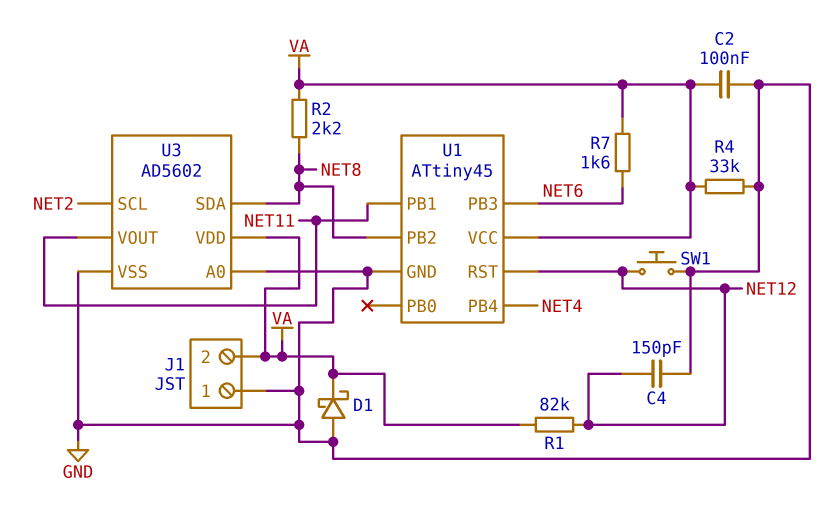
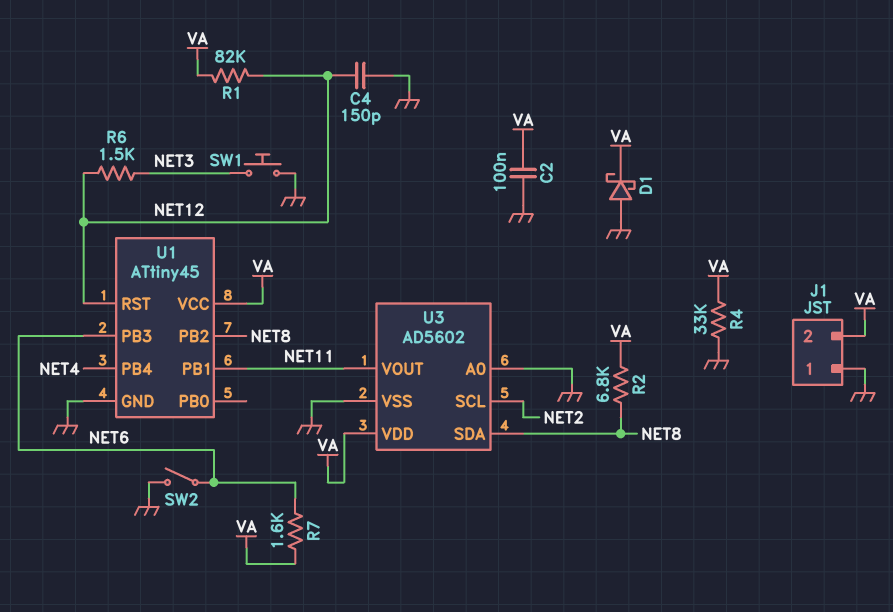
R2: 2.2k (NET8, VA) -> 6.8k (NET8, VA)
R6: none -> 1.5k (NET3, NET12)
SW1: button (GND, NET12) -> button (GND, NET3)
SW2: none -> switch (GND, NET6)

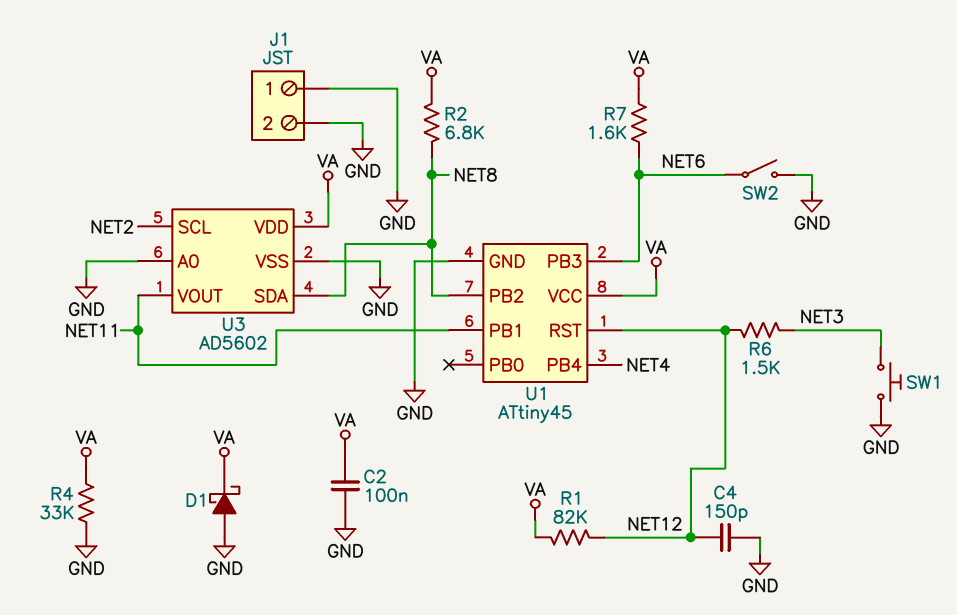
J1 pin 2: VA -> GND

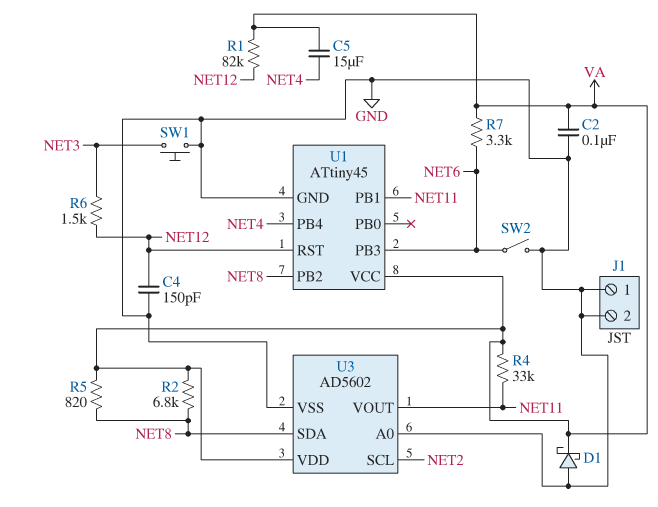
C5: none -> 15uF (NET4, VA)
R4: 33k (GND, VA) -> 33k (NET11, VA)
R5: none -> 820 (NET8, VA)
R7: 1.6k (NET6, VA) -> 3.3k (NET6, VA)

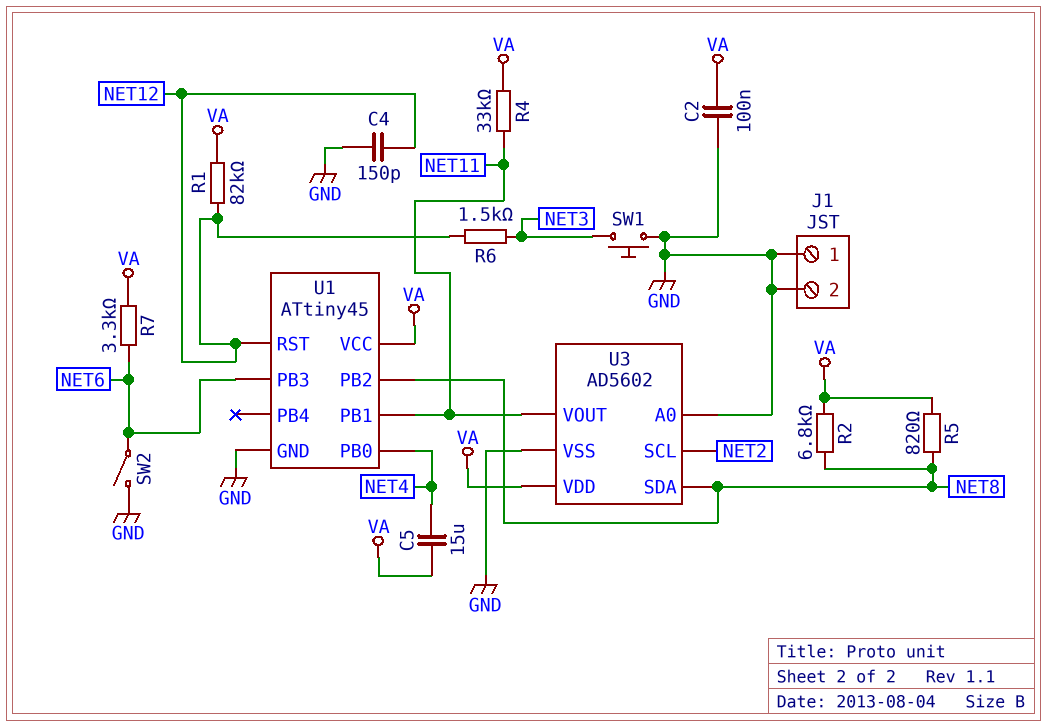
D1: schottky (A GND, K VA) -> none
U1 pin PB0: none -> NET4
U1 pin PB4: NET4 -> none

